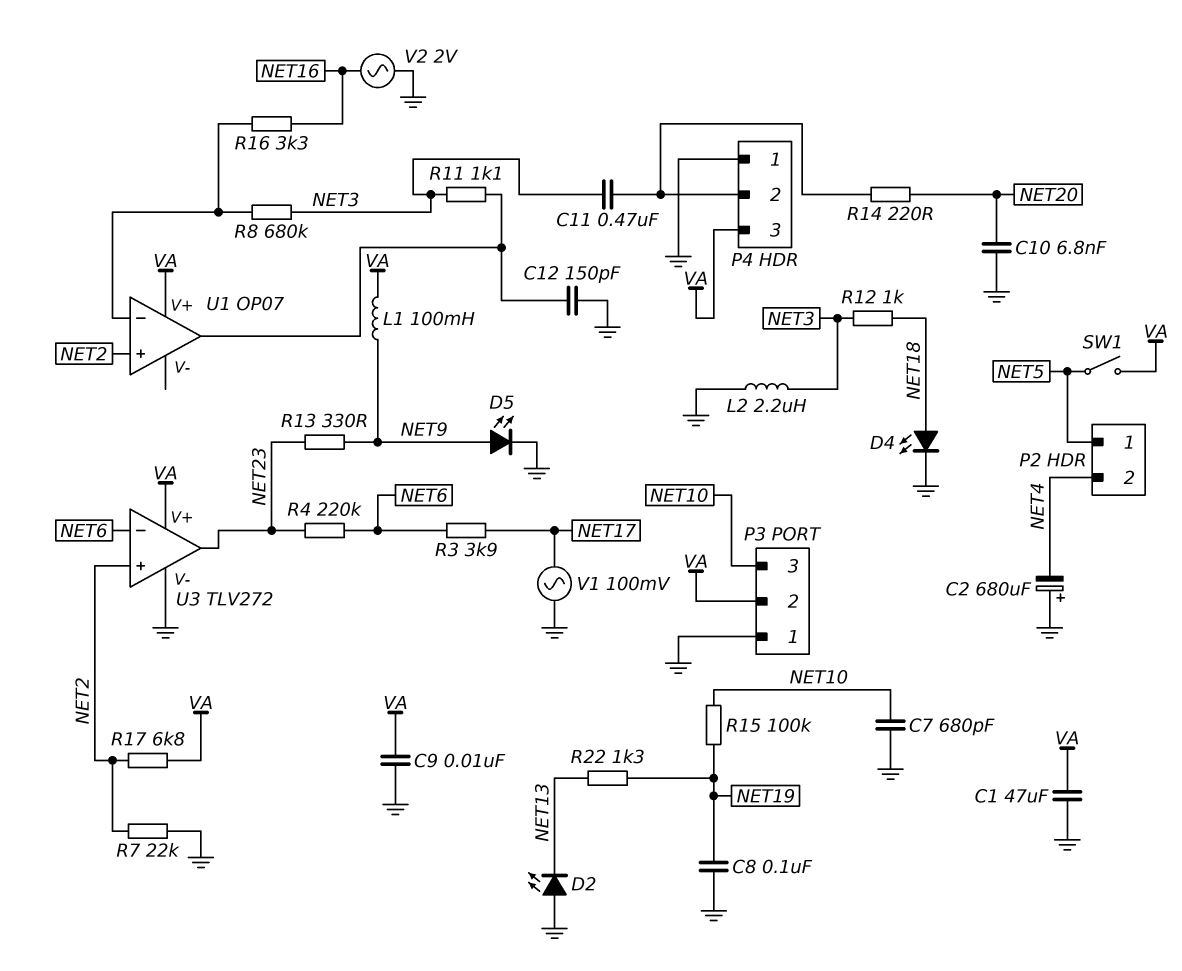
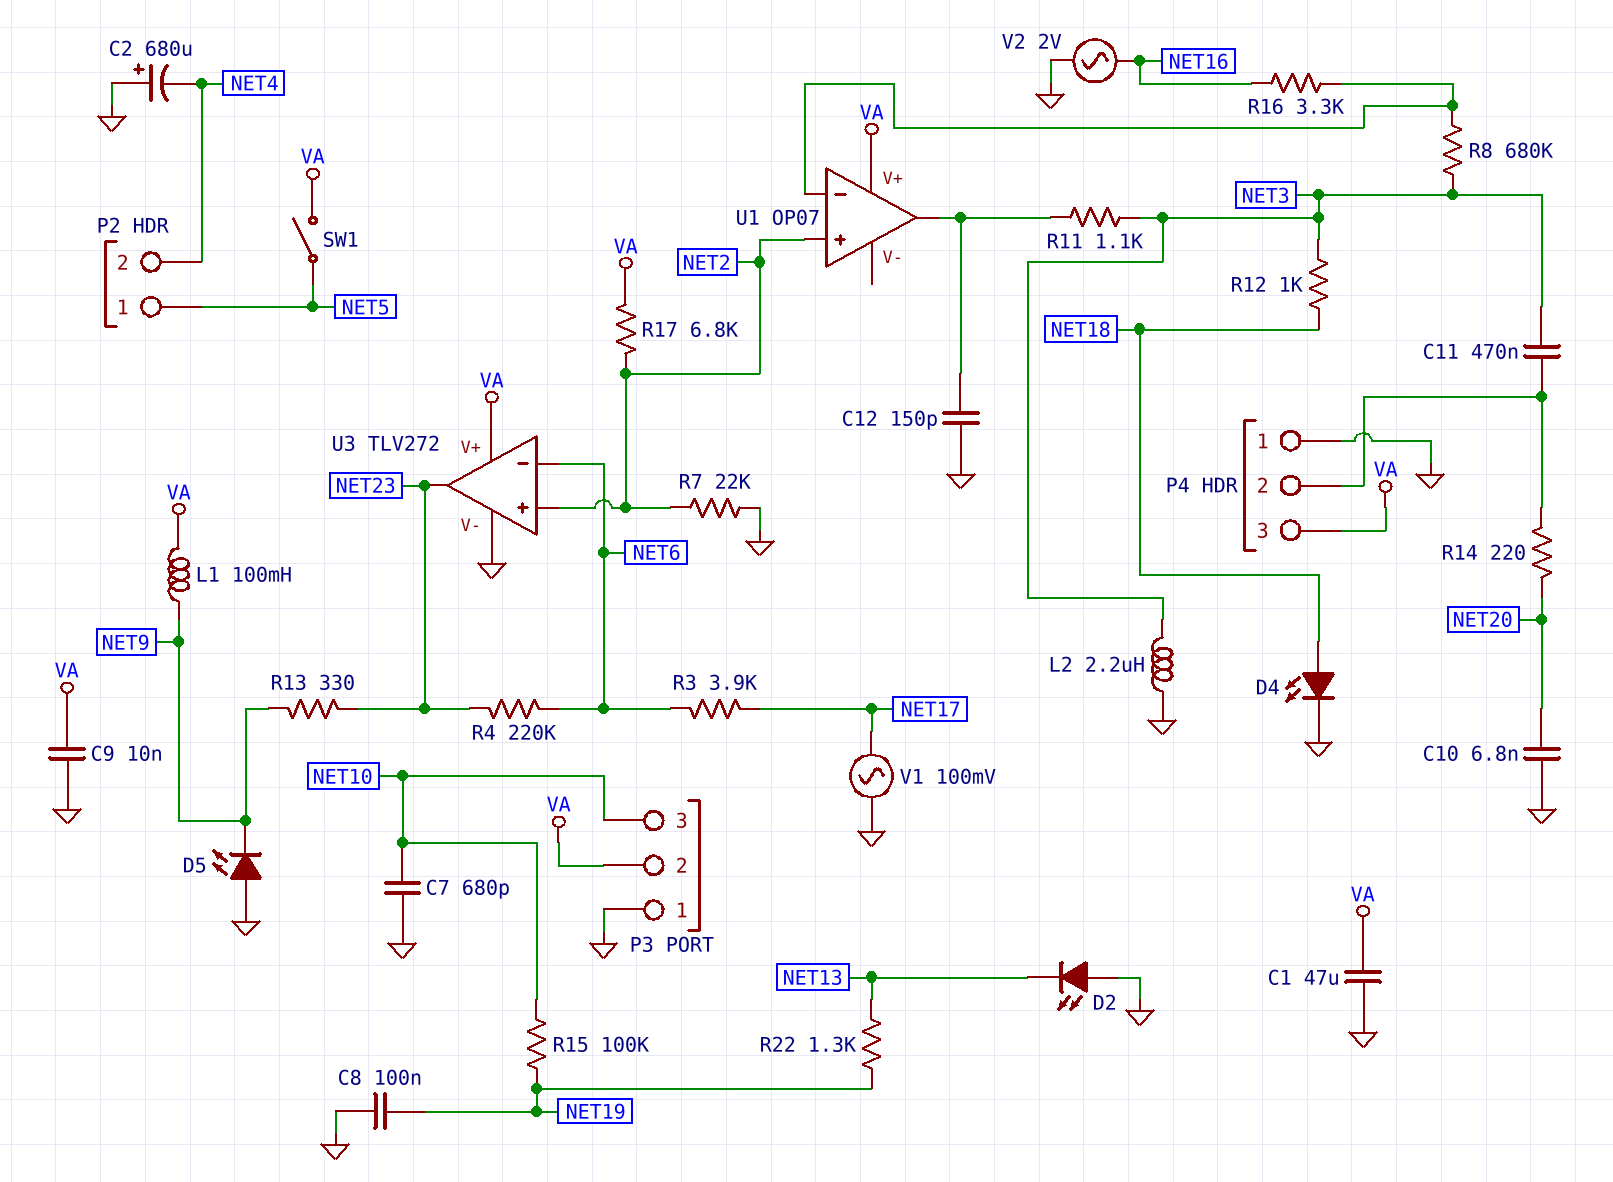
D5: LED (A NET9, K GND) -> LED (A GND, K NET9)

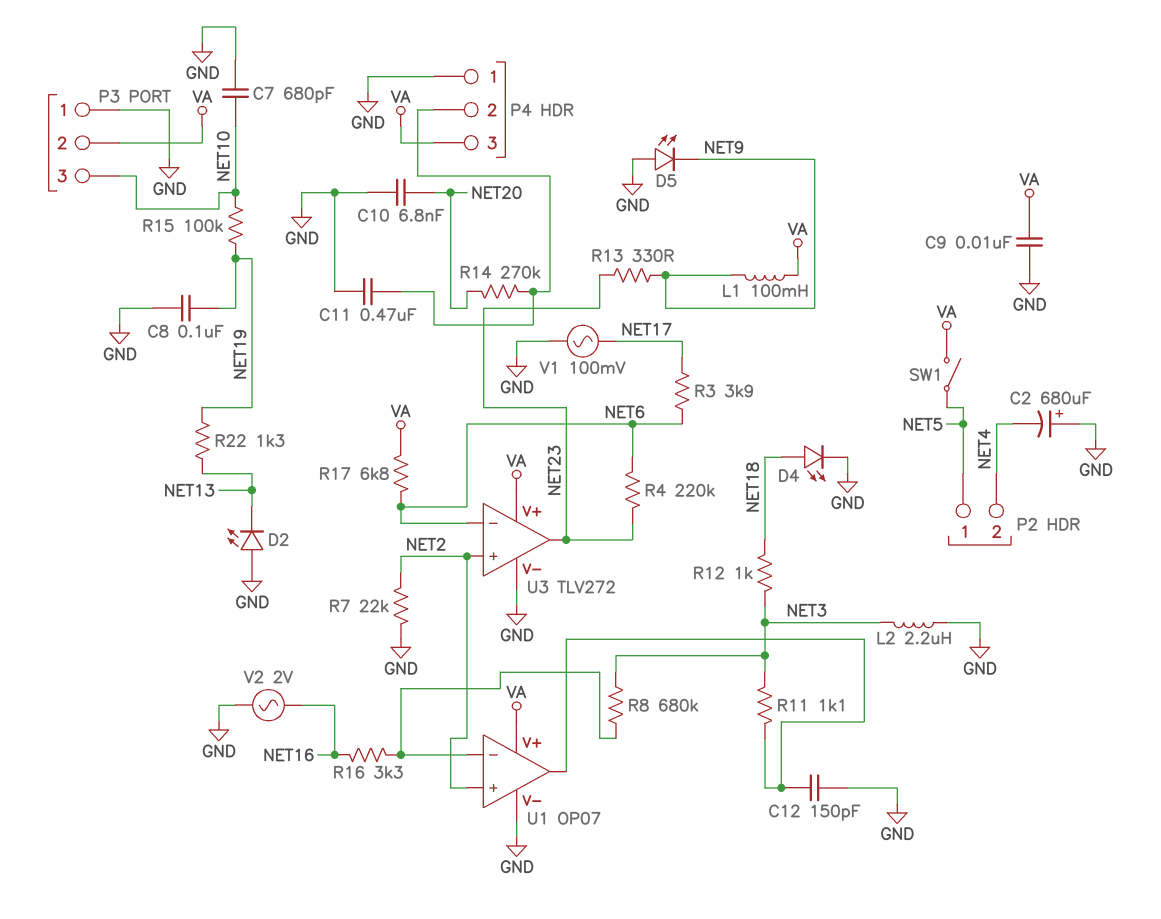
C1: 47uF (GND, VA) -> none
C11: 470nF (NET3, P4/2) -> 470nF (GND, P4/2)
R14: 220 (NET20, P4/2) -> 270k (NET20, P4/2)
R17: 6.8k (NET2, VA) -> 6.8k (NET6, VA)
U1 pin V-: none -> GND

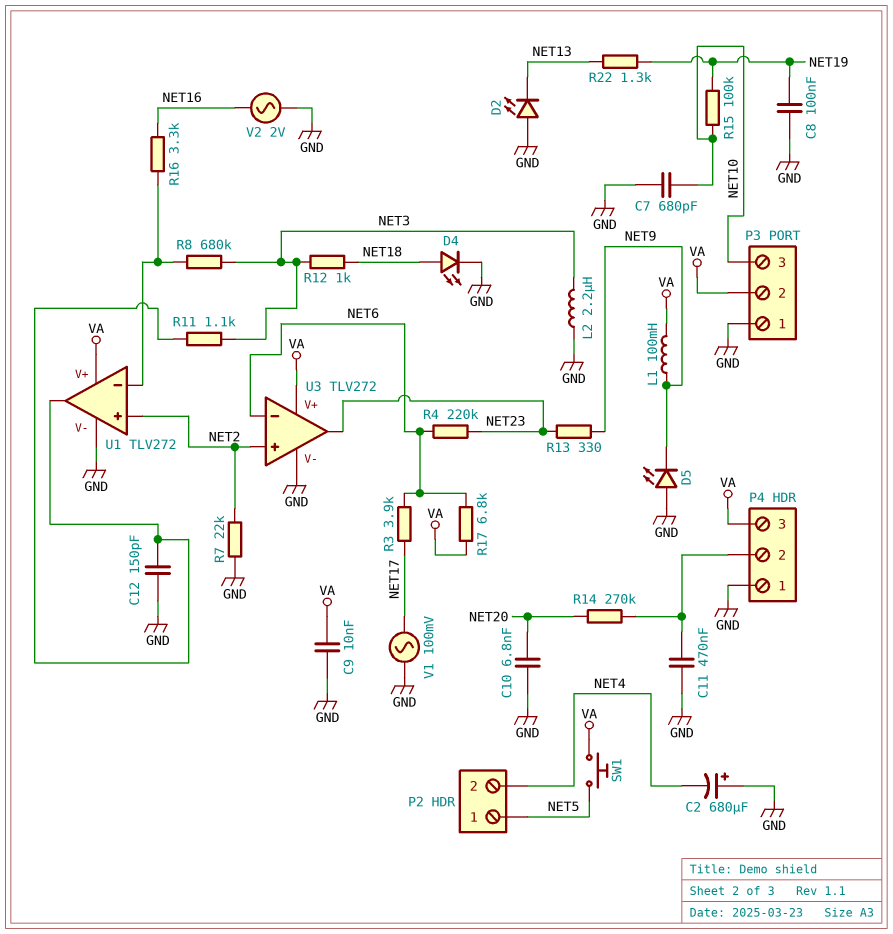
SW1: switch (NET5, VA) -> button (NET5, VA)
U1: OP07 -> TLV272

